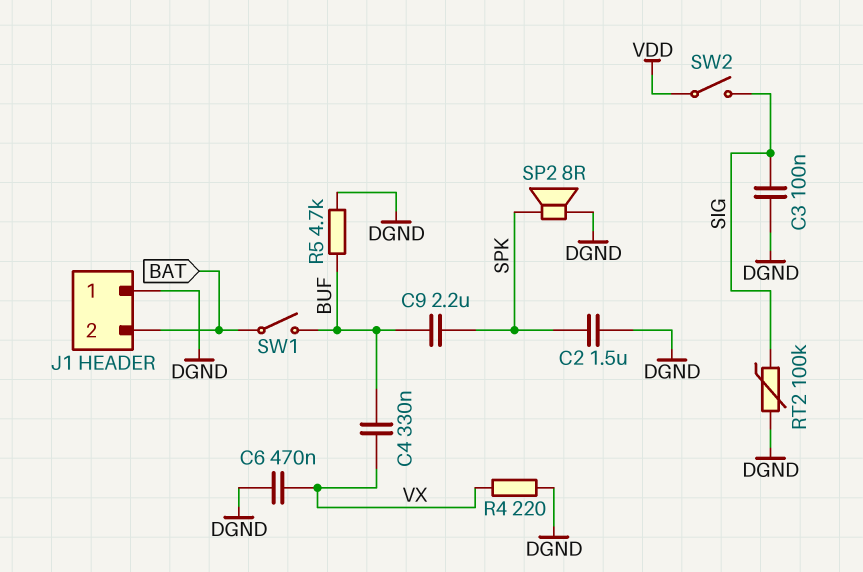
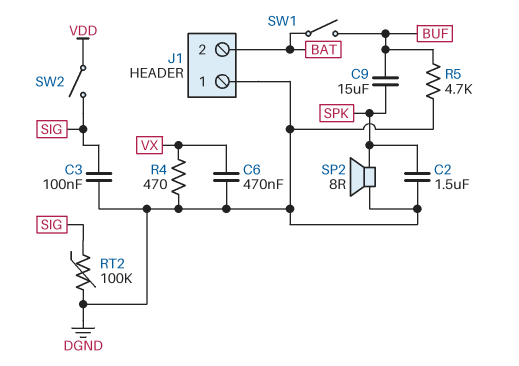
C4: 330nF (BUF, VX) -> none
C9: 2.2uF (BUF, SPK) -> 15uF (BUF, SPK)
R4: 220 (DGND, VX) -> 470 (DGND, VX)

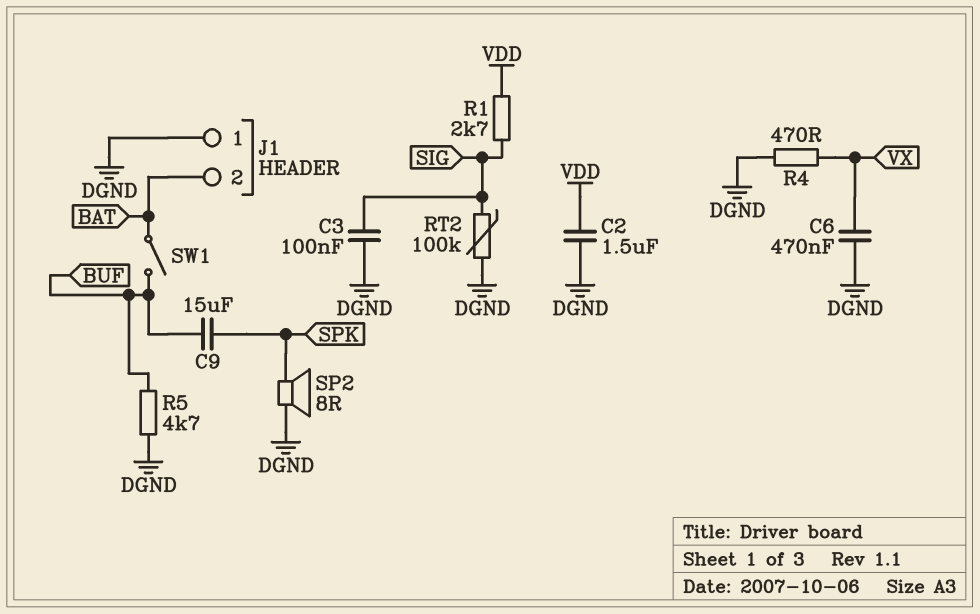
C2: 1.5uF (DGND, SPK) -> 1.5uF (DGND, VDD)
R1: none -> 2.7k (SIG, VDD)
SW2: switch (SIG, VDD) -> none

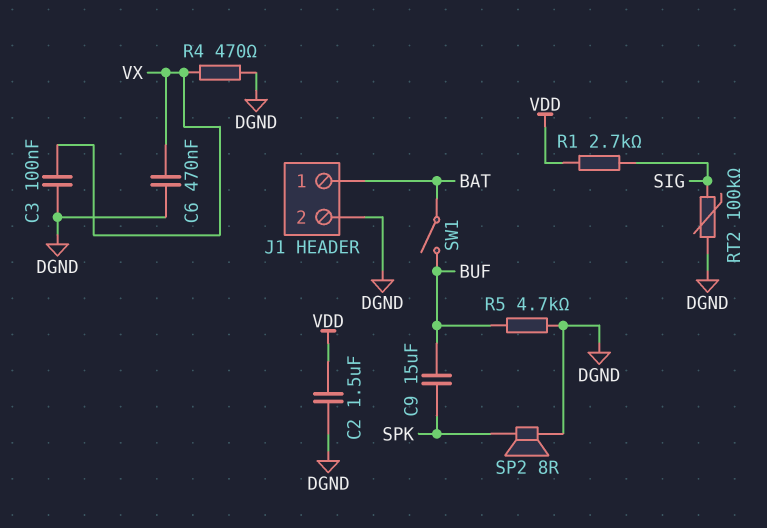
C3: 100nF (DGND, SIG) -> 100nF (DGND, VX)
J1 pin 1: DGND -> BAT
J1 pin 2: BAT -> DGND

